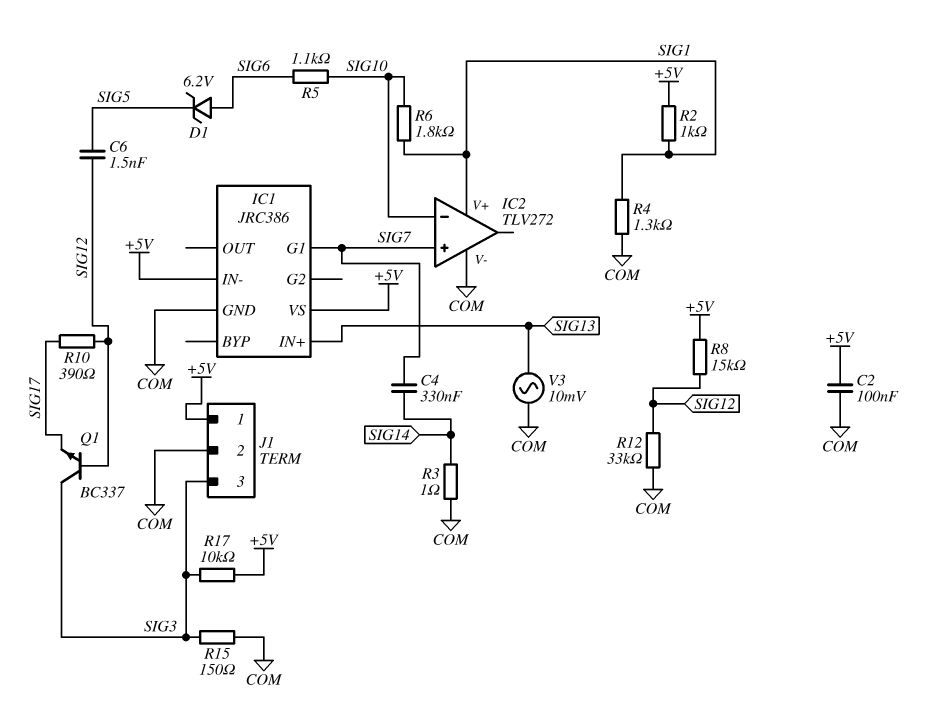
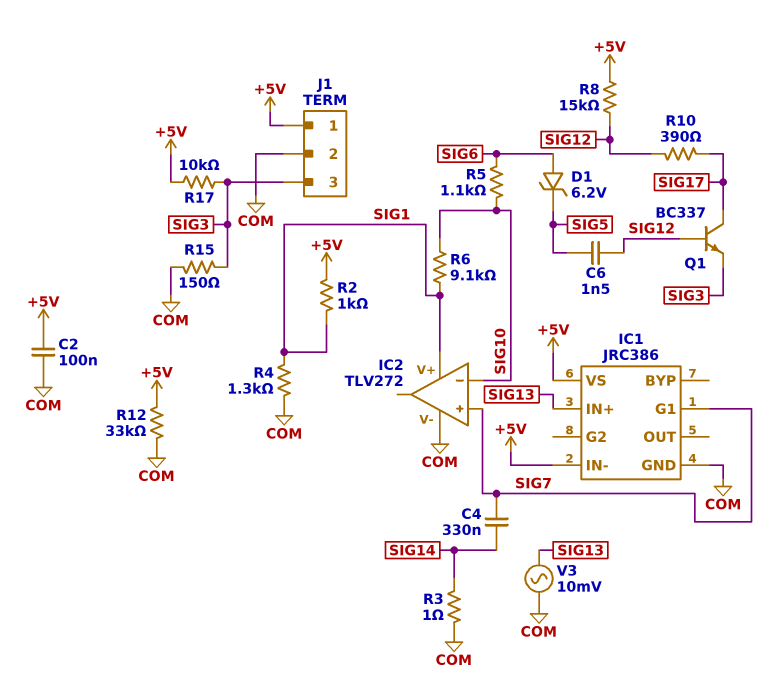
Q1: NPN BC337 (B SIG12, C SIG3, E SIG17) -> NPN BC337 (B SIG12, C SIG17, E SIG3)
R6: 1.8k (SIG1, SIG10) -> 9.1k (SIG1, SIG10)
R12: 33k (COM, SIG12) -> 33k (+5V, COM)

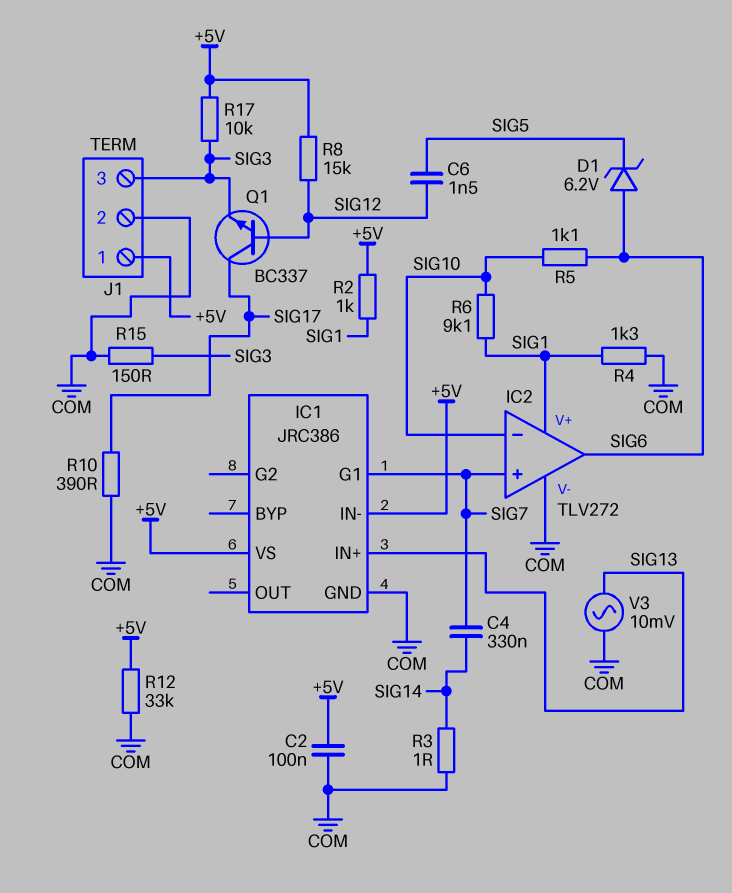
IC2 pin out: none -> SIG6
R10: 390 (SIG12, SIG17) -> 390 (COM, SIG17)

